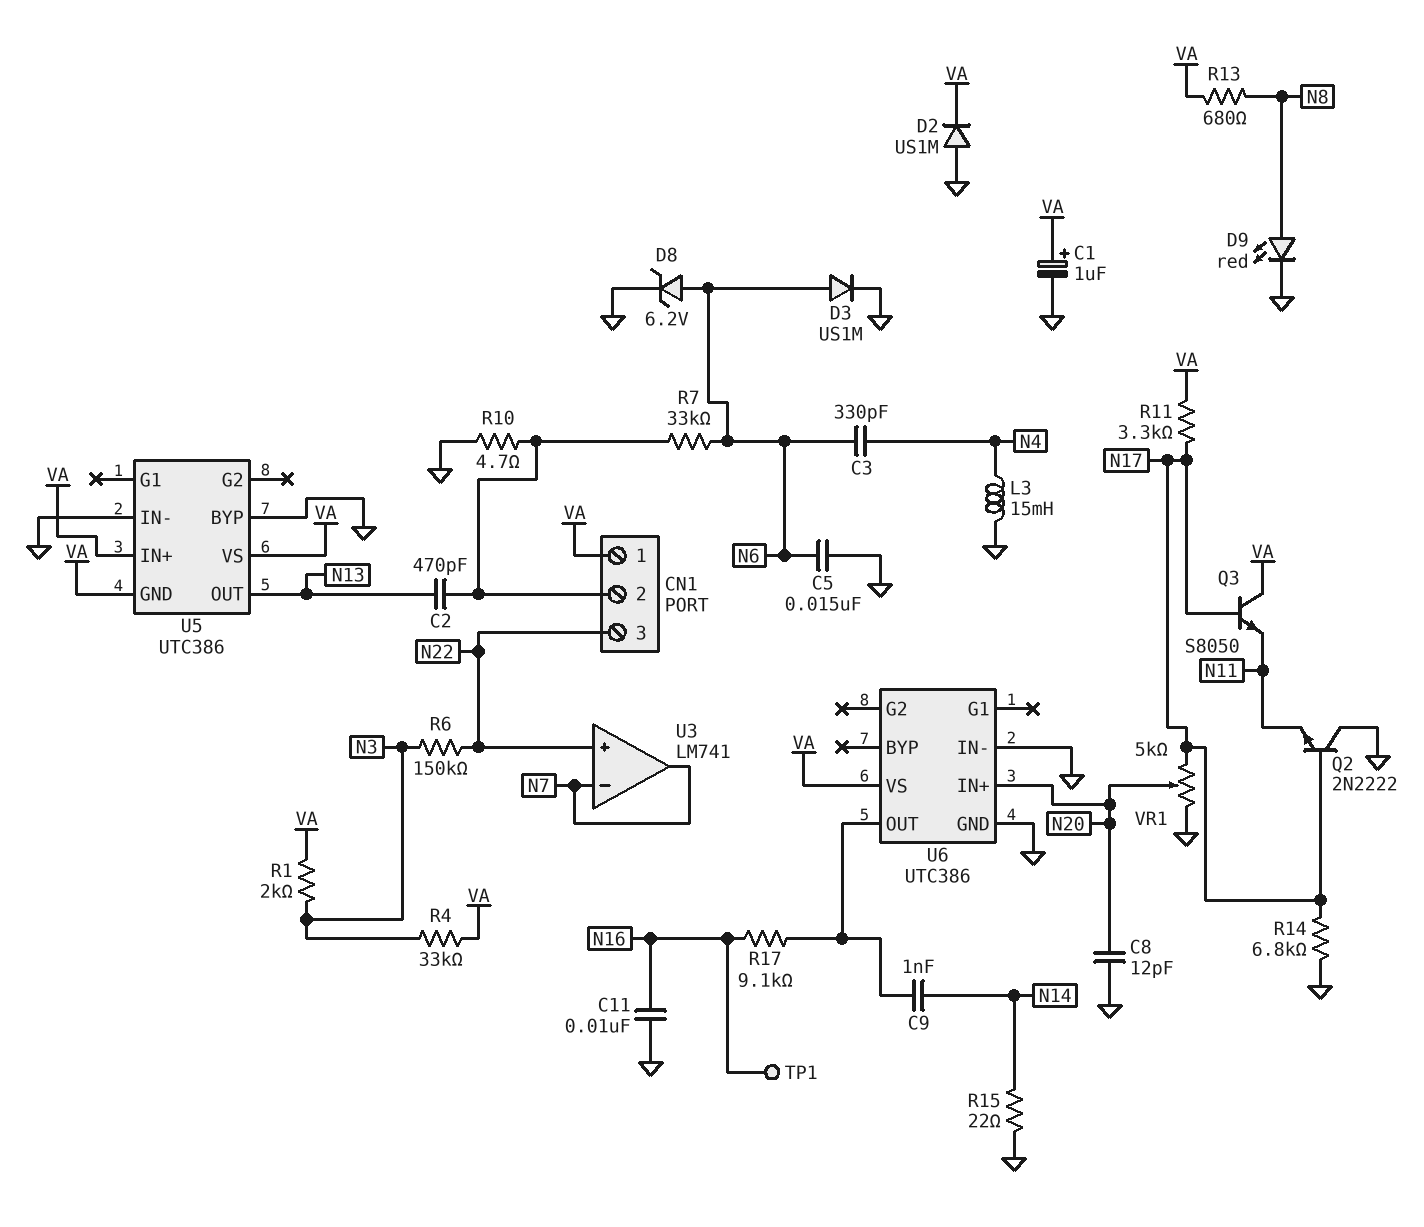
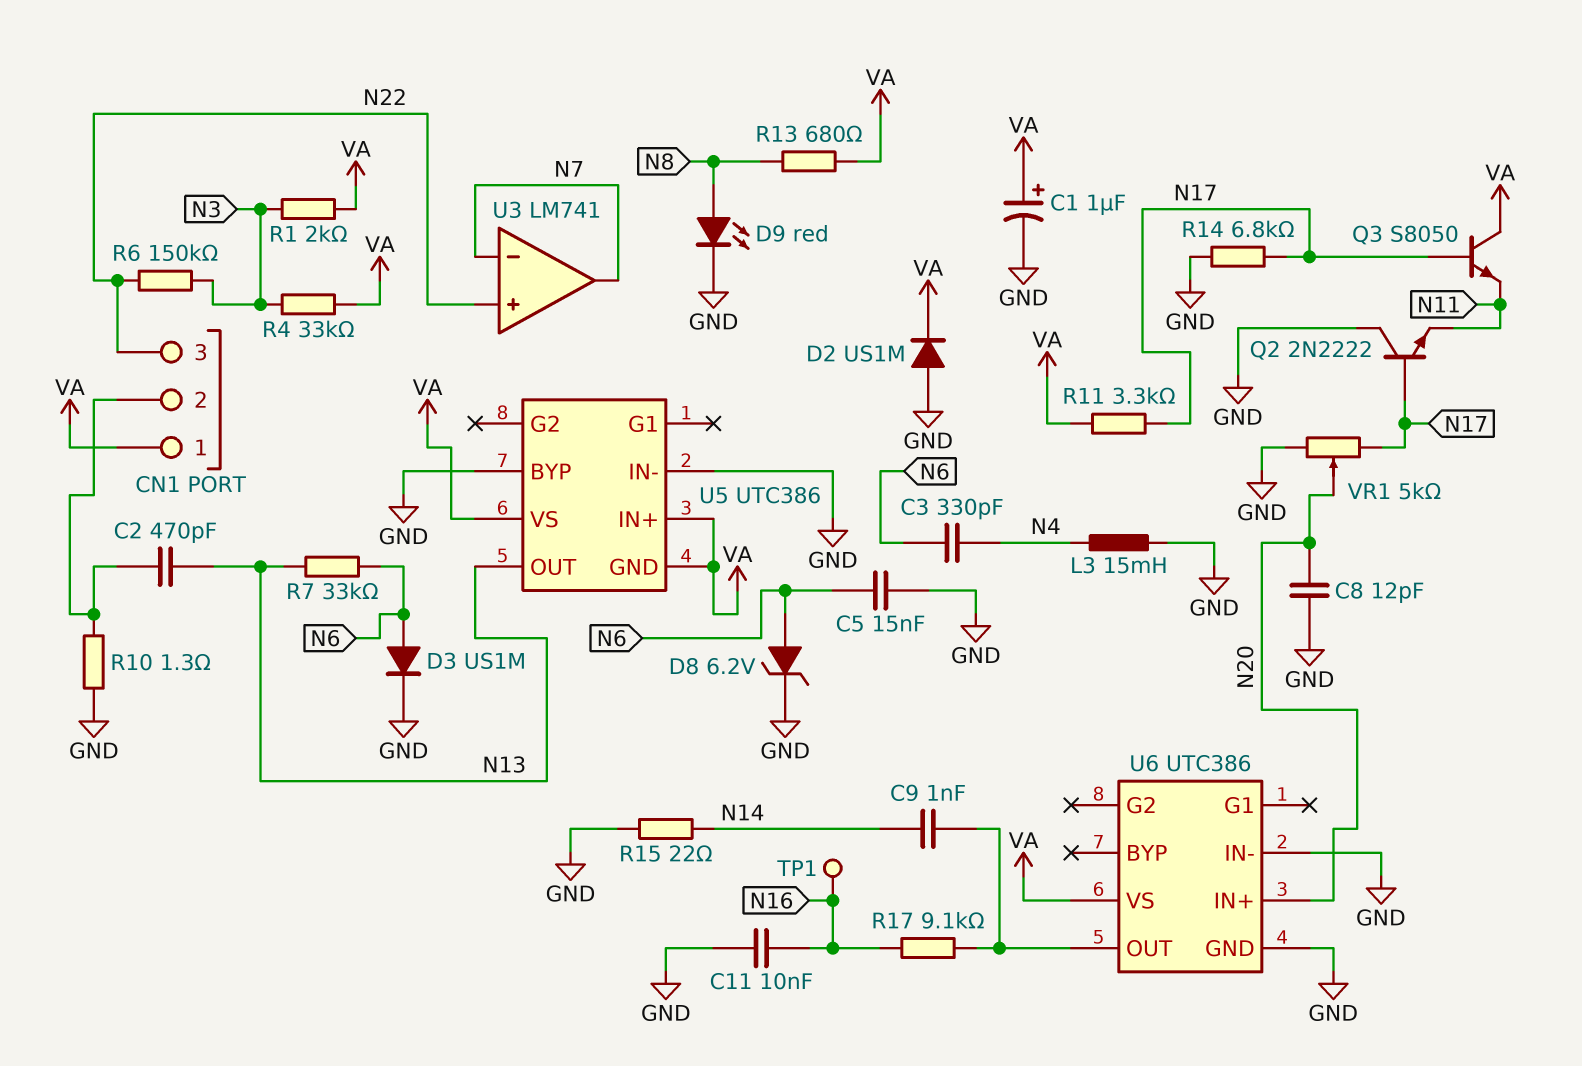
R7: 33k (CN1/2, N6) -> 33k (N6, N13)
R10: 4.7 (CN1/2, GND) -> 1.3 (CN1/2, GND)

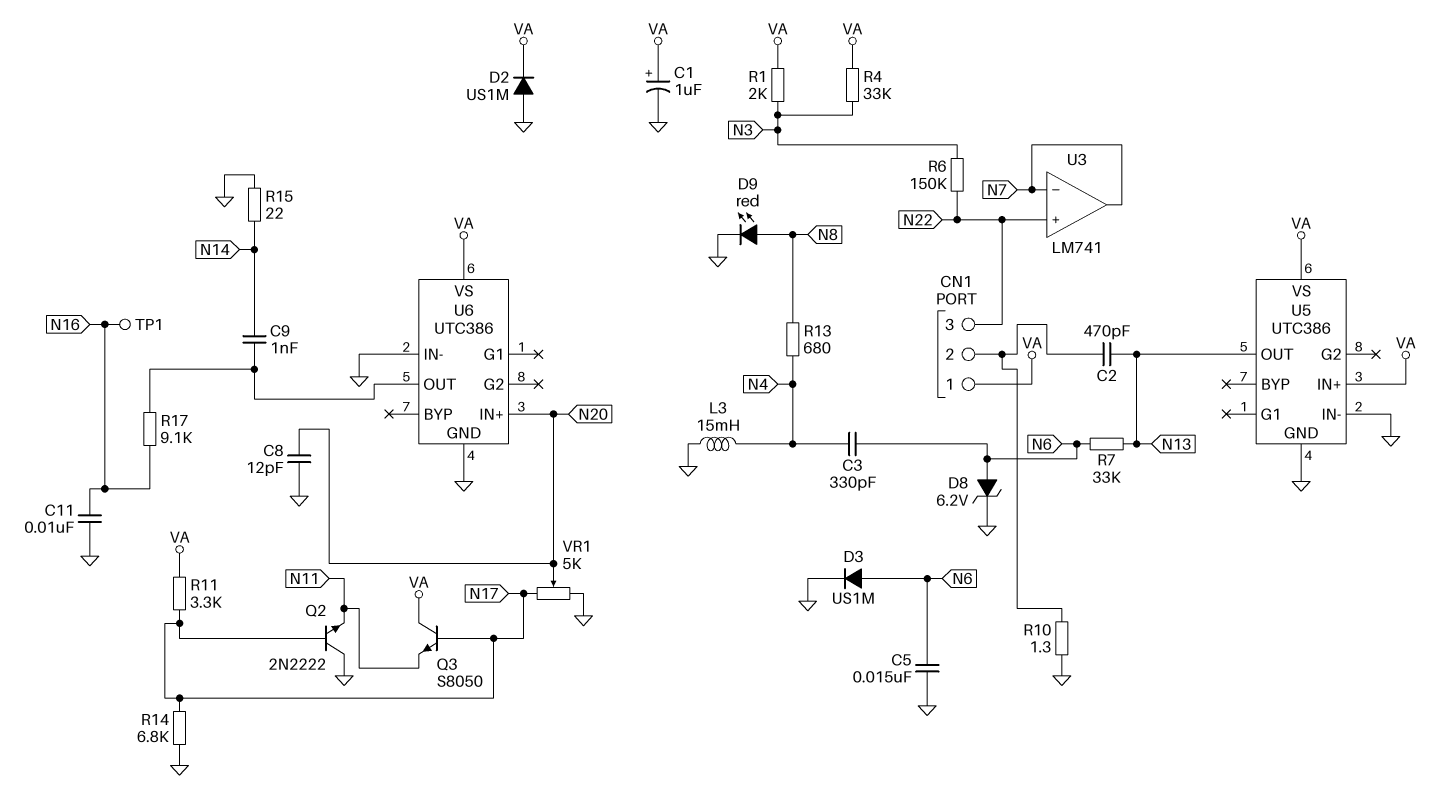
R13: 680 (N8, VA) -> 680 (N4, N8)
U5 pin BYP: GND -> none
U5 pin GND: VA -> GND

